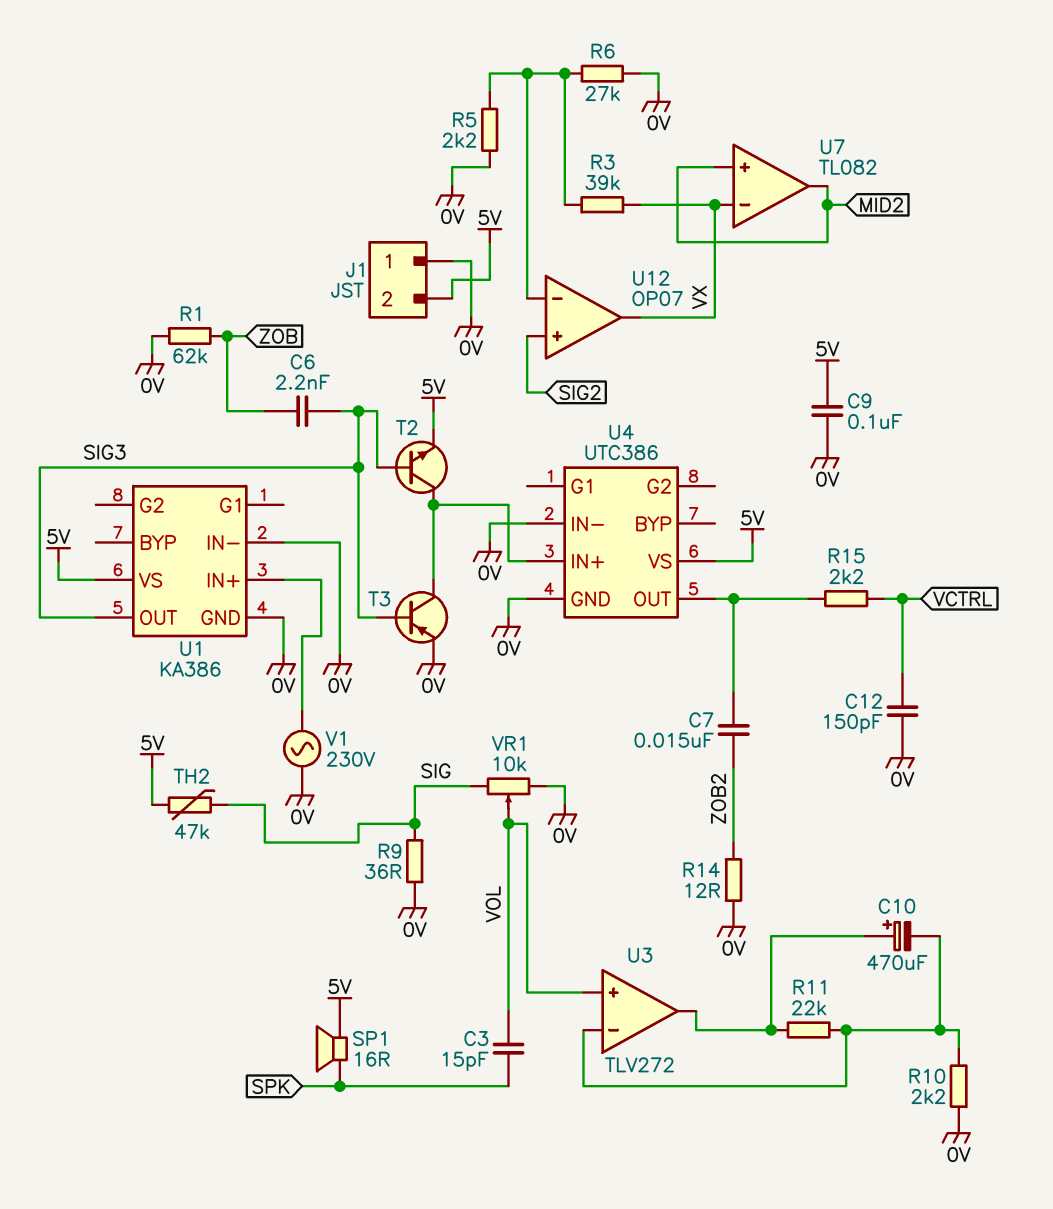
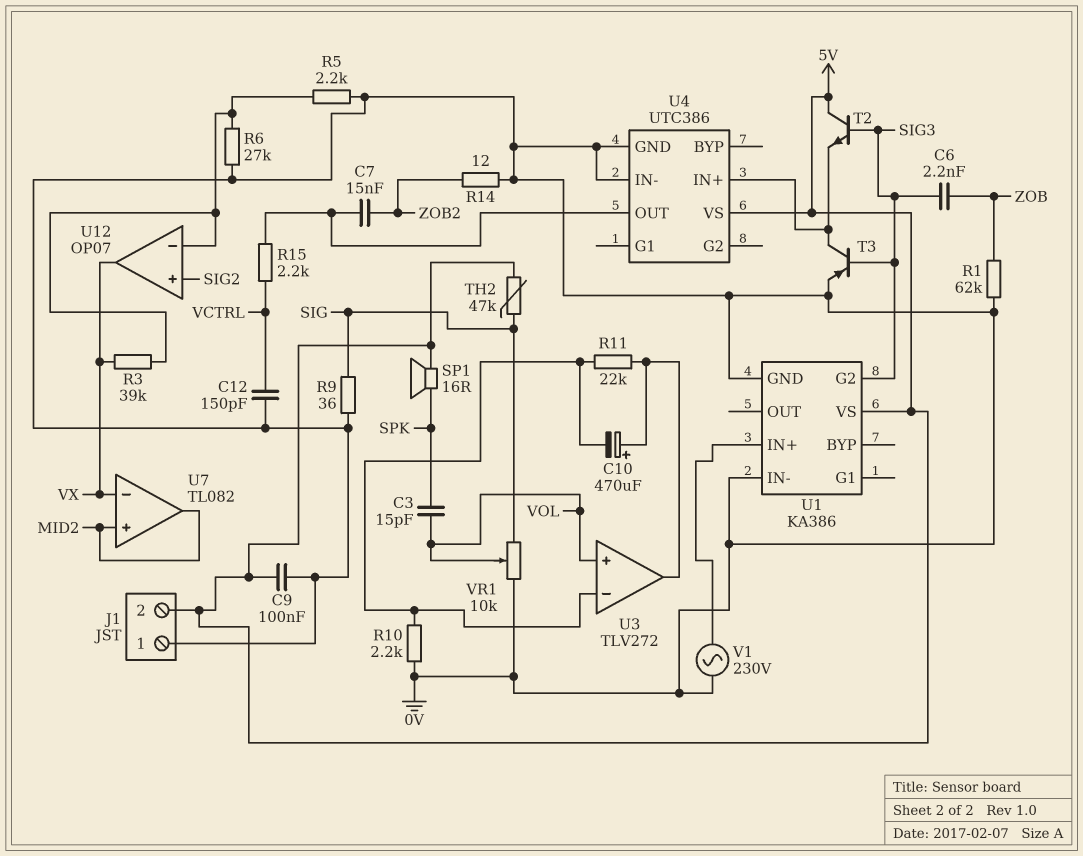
T2: NPN (B SIG3, C U4/IN+, E 5V) -> NPN (B SIG3, C 5V, E U4/IN+)
U1 pin G2: none -> SIG3
U1 pin OUT: SIG3 -> none

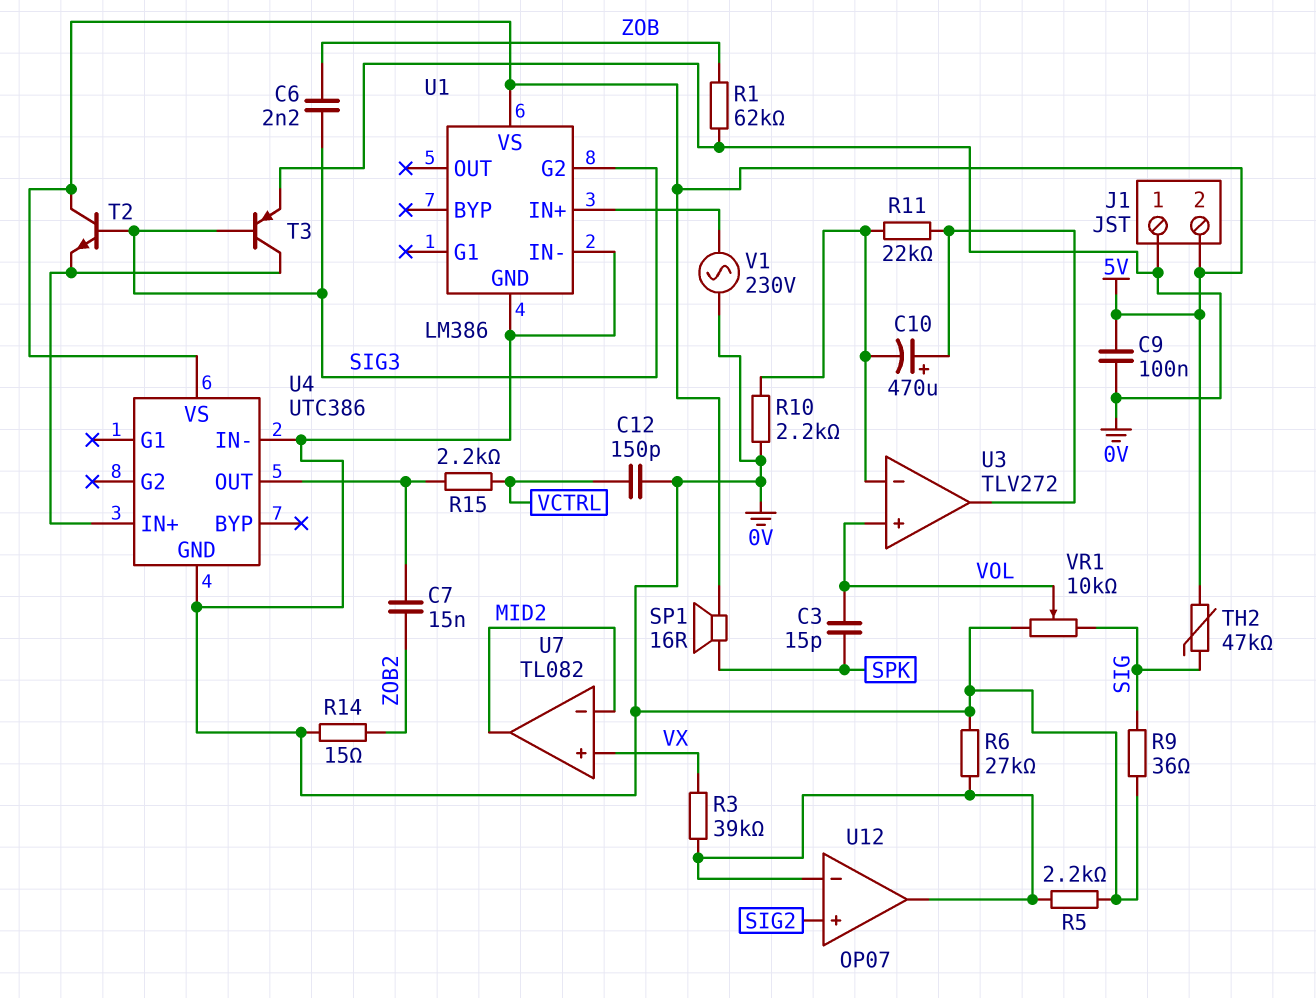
R14: 12 (0V, ZOB2) -> 15 (0V, ZOB2)
U1: KA386 -> LM386
U7 pin in+: MID2 -> VX
U7 pin in-: VX -> MID2
U12 pin out: VX -> U12/in-

